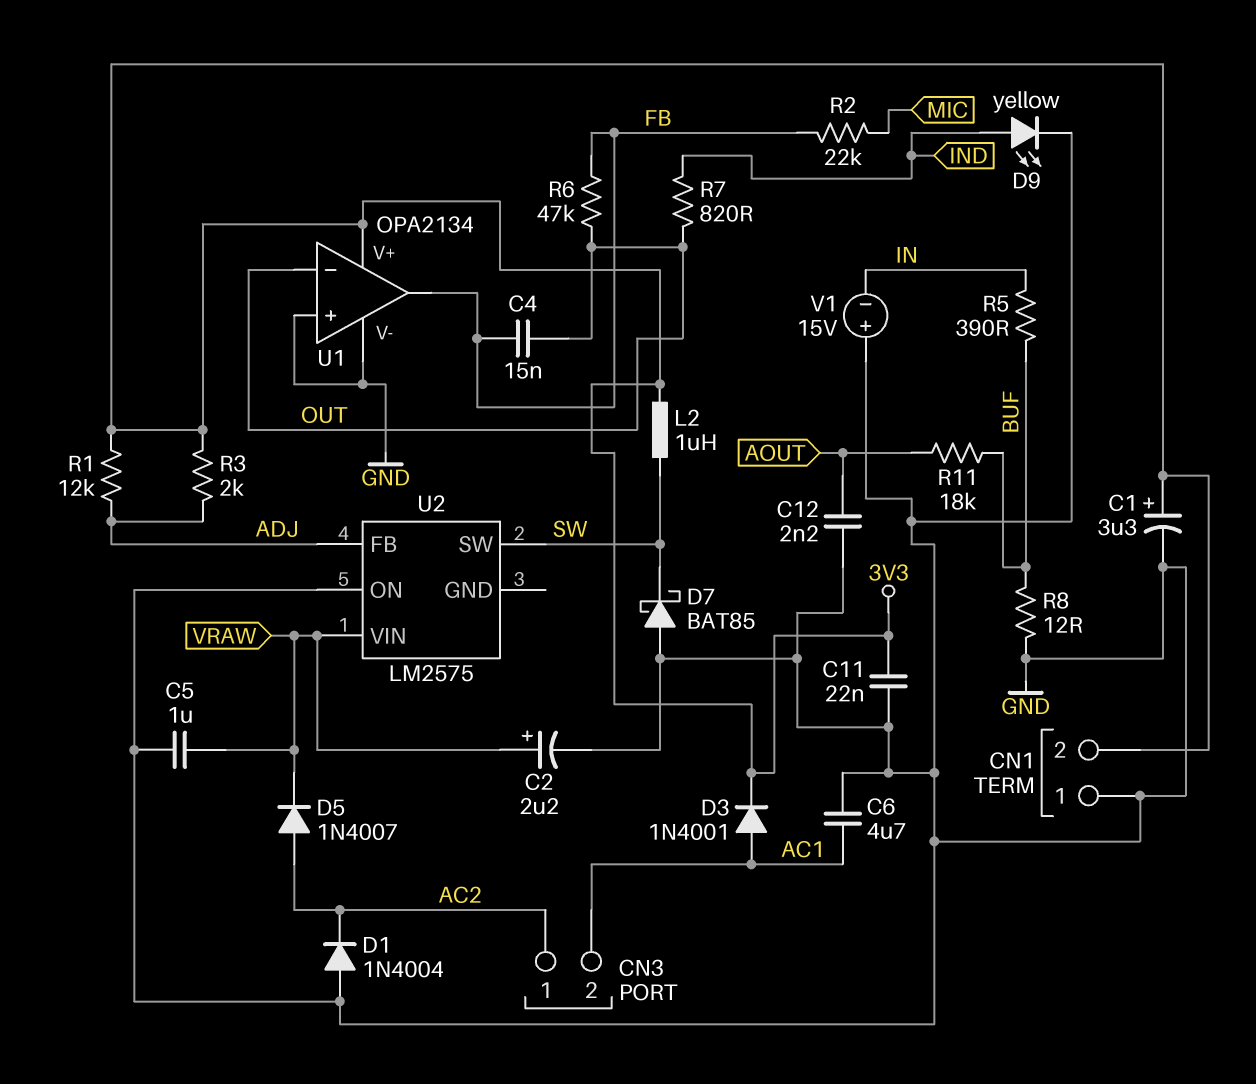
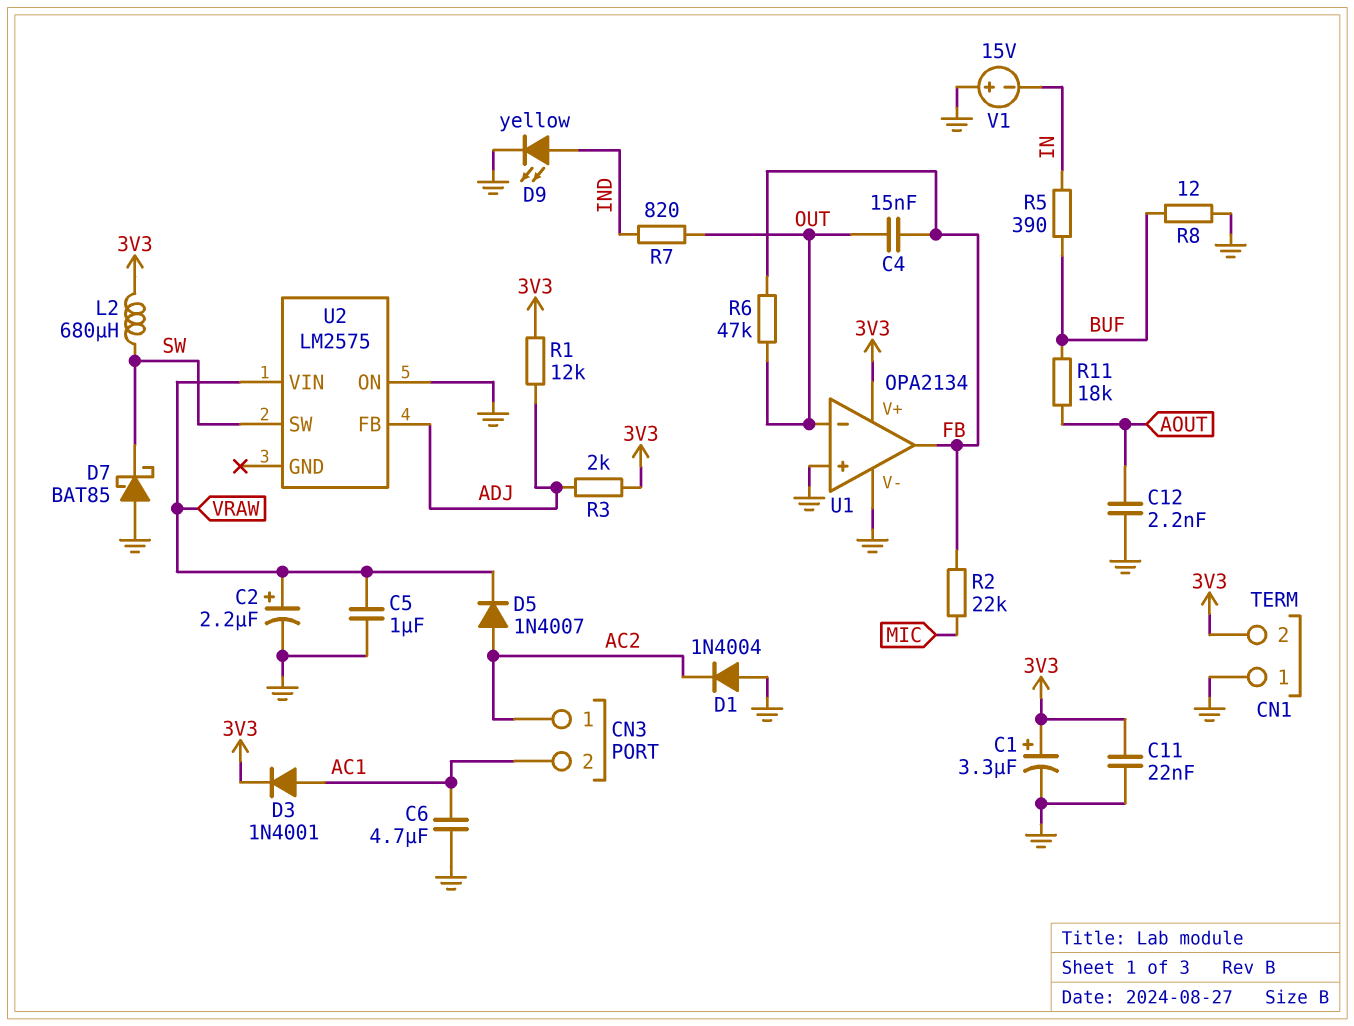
L2: 1uH (3V3, SW) -> 680uH (3V3, SW)

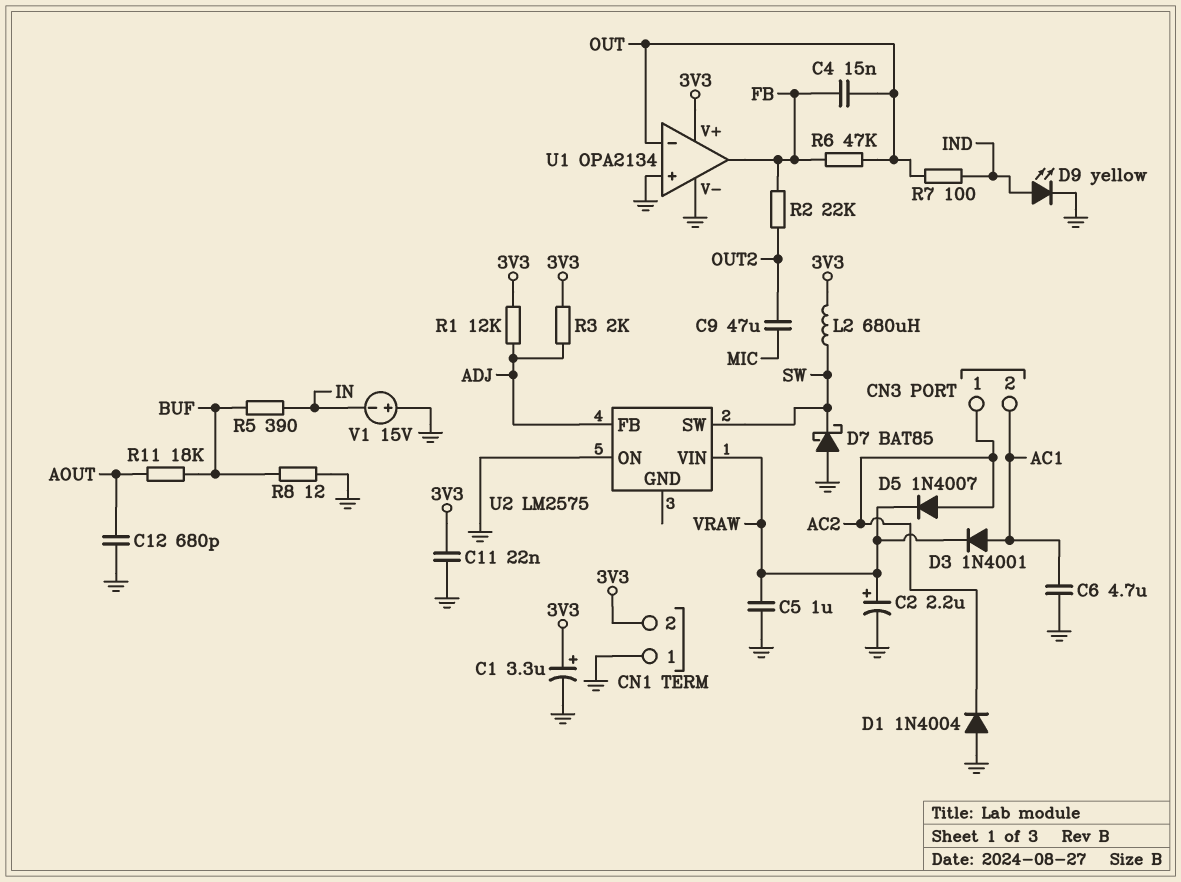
C9: none -> 47uF (MIC, OUT2)
C12: 2.2nF (AOUT, GND) -> 680pF (AOUT, GND)
D3: diode 1N4001 (A AC1, K 3V3) -> diode 1N4001 (A AC1, K VRAW)
R2: 22k (FB, MIC) -> 22k (FB, OUT2)
R7: 820 (IND, OUT) -> 100 (IND, OUT)

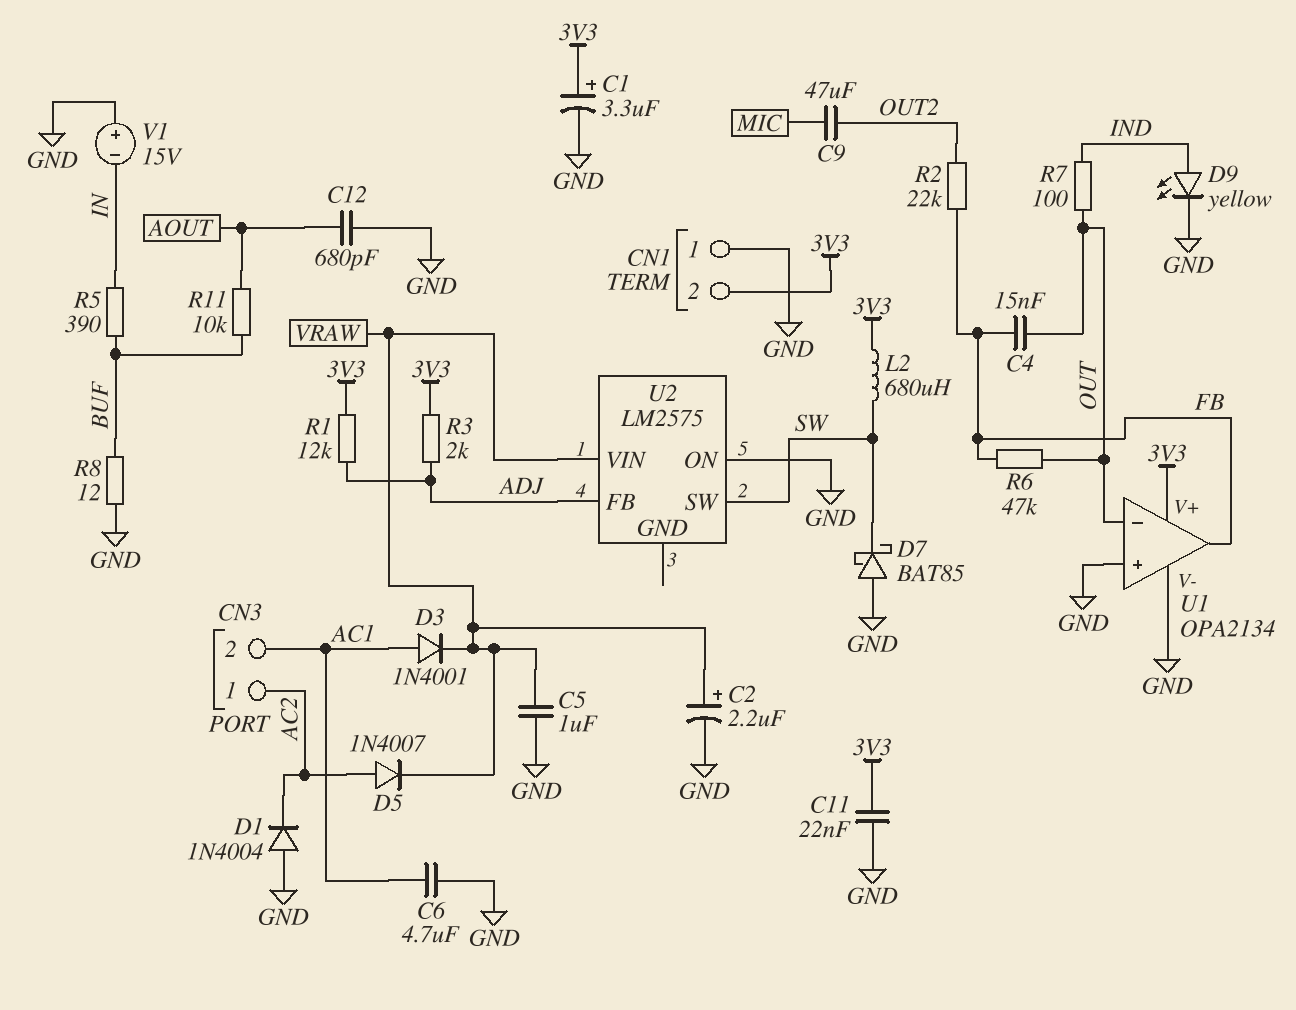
R11: 18k (AOUT, BUF) -> 10k (AOUT, BUF)

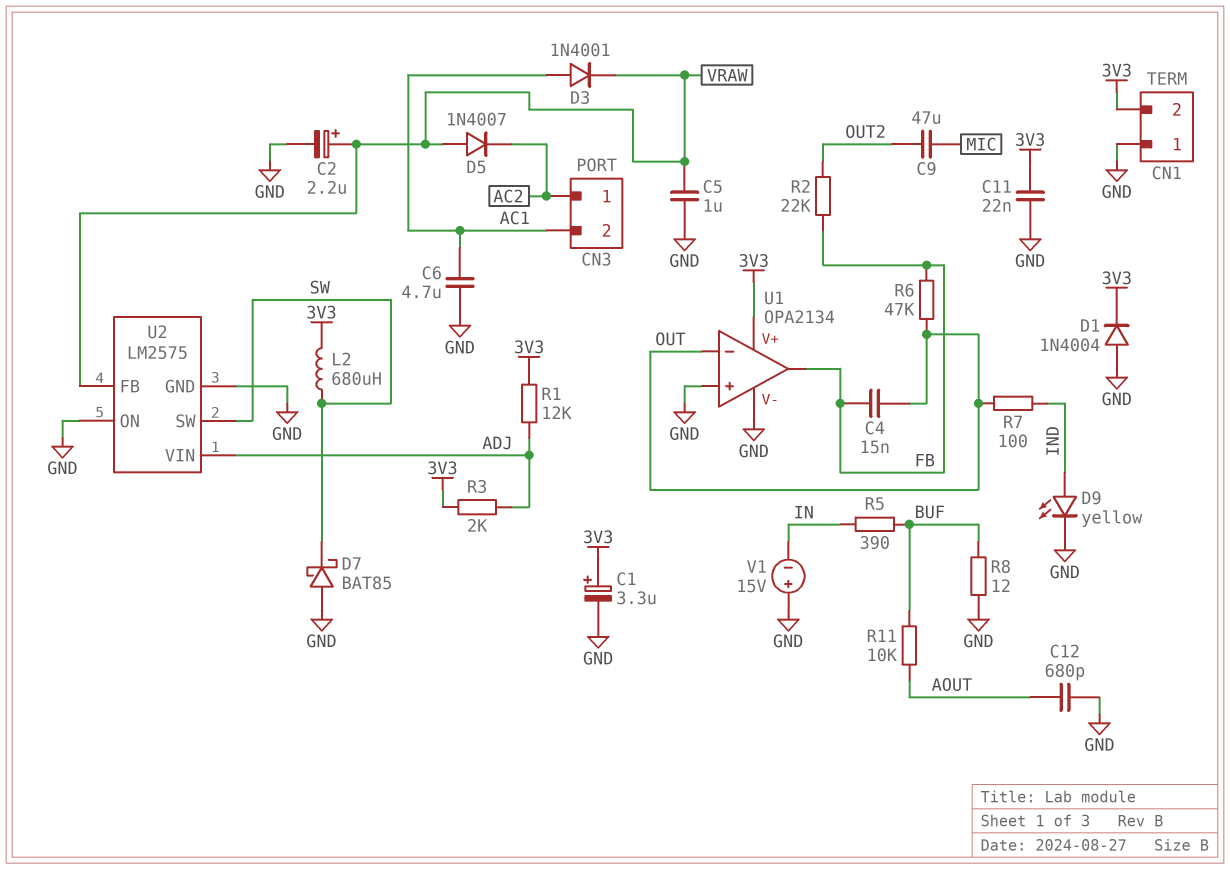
D1: diode 1N4004 (A GND, K AC2) -> diode 1N4004 (A GND, K 3V3)
D5: diode 1N4007 (A AC2, K VRAW) -> diode 1N4007 (A VRAW, K AC2)
U2 pin FB: ADJ -> VRAW
U2 pin GND: none -> GND
U2 pin VIN: VRAW -> ADJ

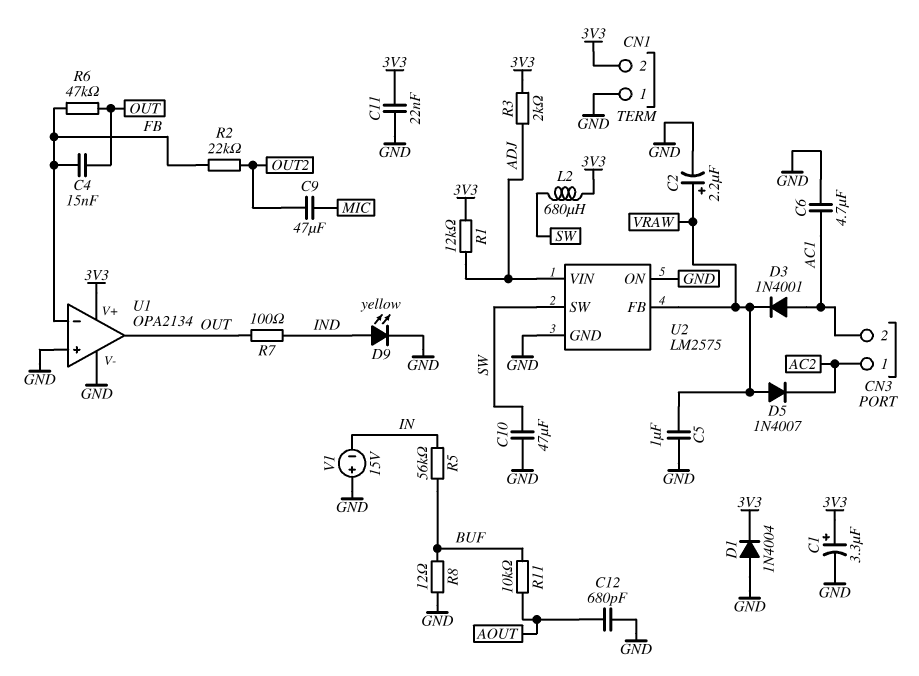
C10: none -> 47uF (GND, SW)
D7: schottky BAT85 (A GND, K SW) -> none
R5: 390 (BUF, IN) -> 56k (BUF, IN)
U1 pin in-: OUT -> FB
U1 pin out: FB -> OUT

